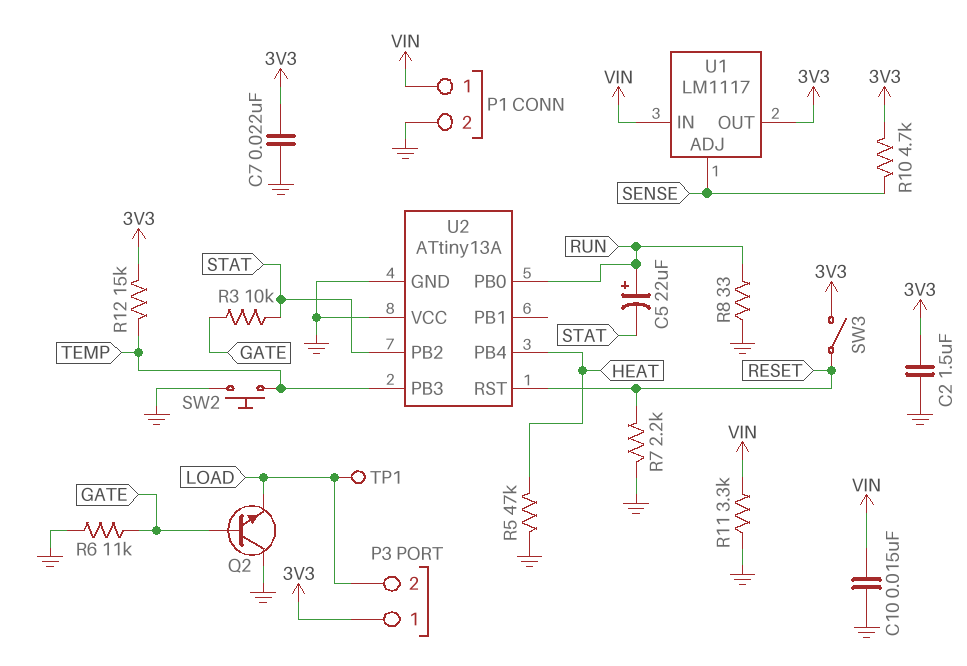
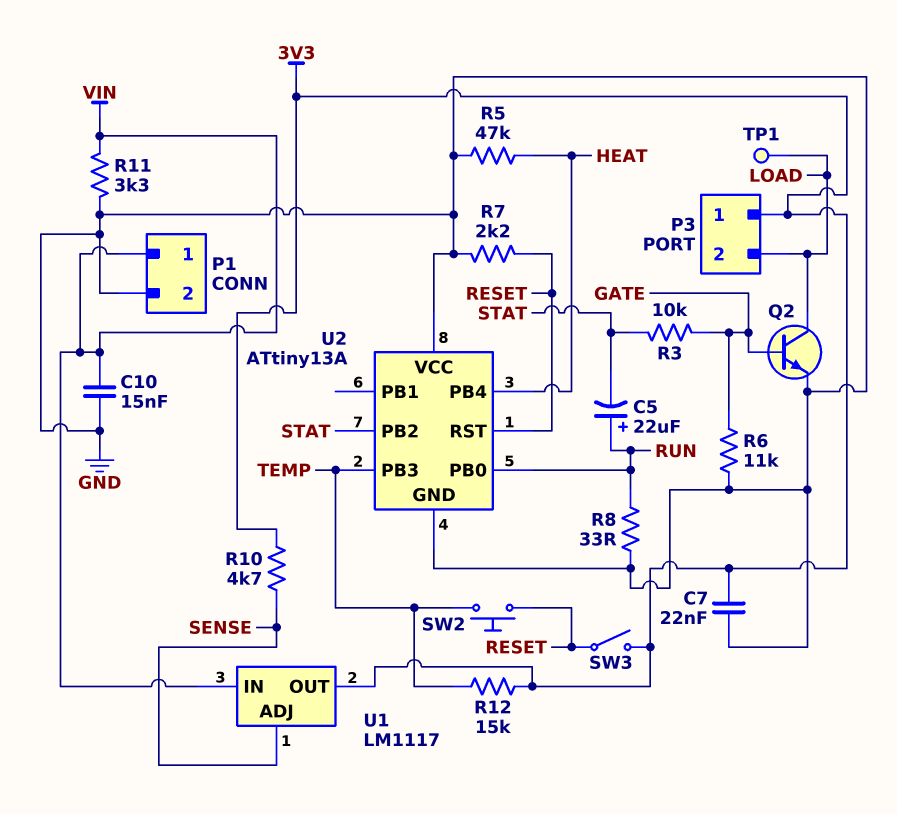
C2: 1.5uF (3V3, GND) -> none
Q2: NPN (B GATE, C GND, E LOAD) -> NPN (B GATE, C LOAD, E GND)
SW2: button (GND, TEMP) -> button (RESET, TEMP)

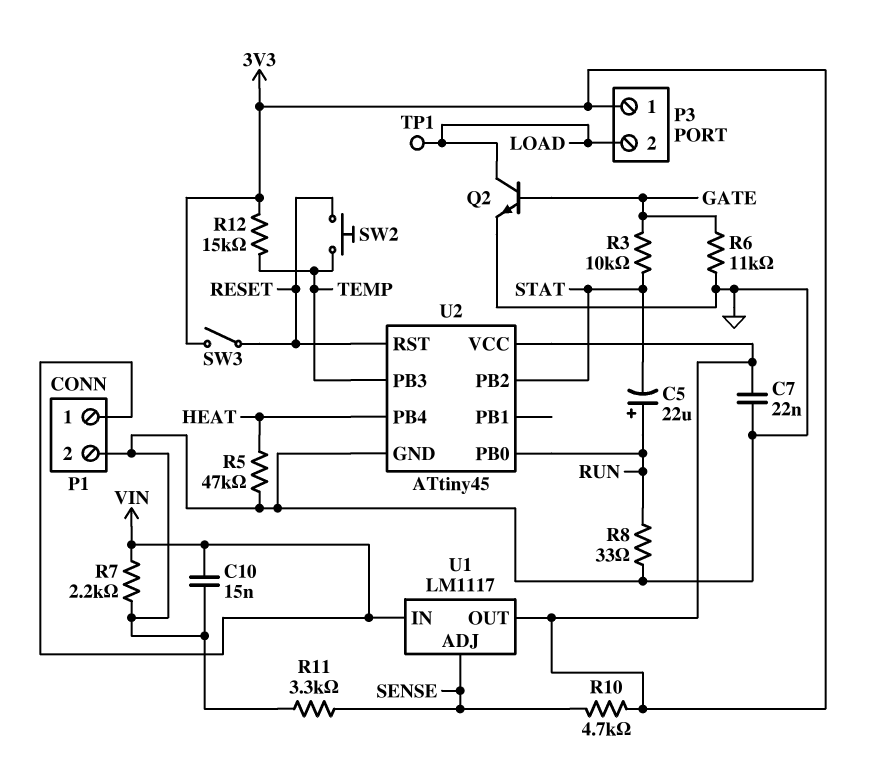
R7: 2.2k (GND, RESET) -> 2.2k (GND, VIN)
R11: 3.3k (GND, VIN) -> 3.3k (GND, SENSE)
U2: ATtiny13A -> ATtiny45
U2 pin VCC: GND -> 3V3

